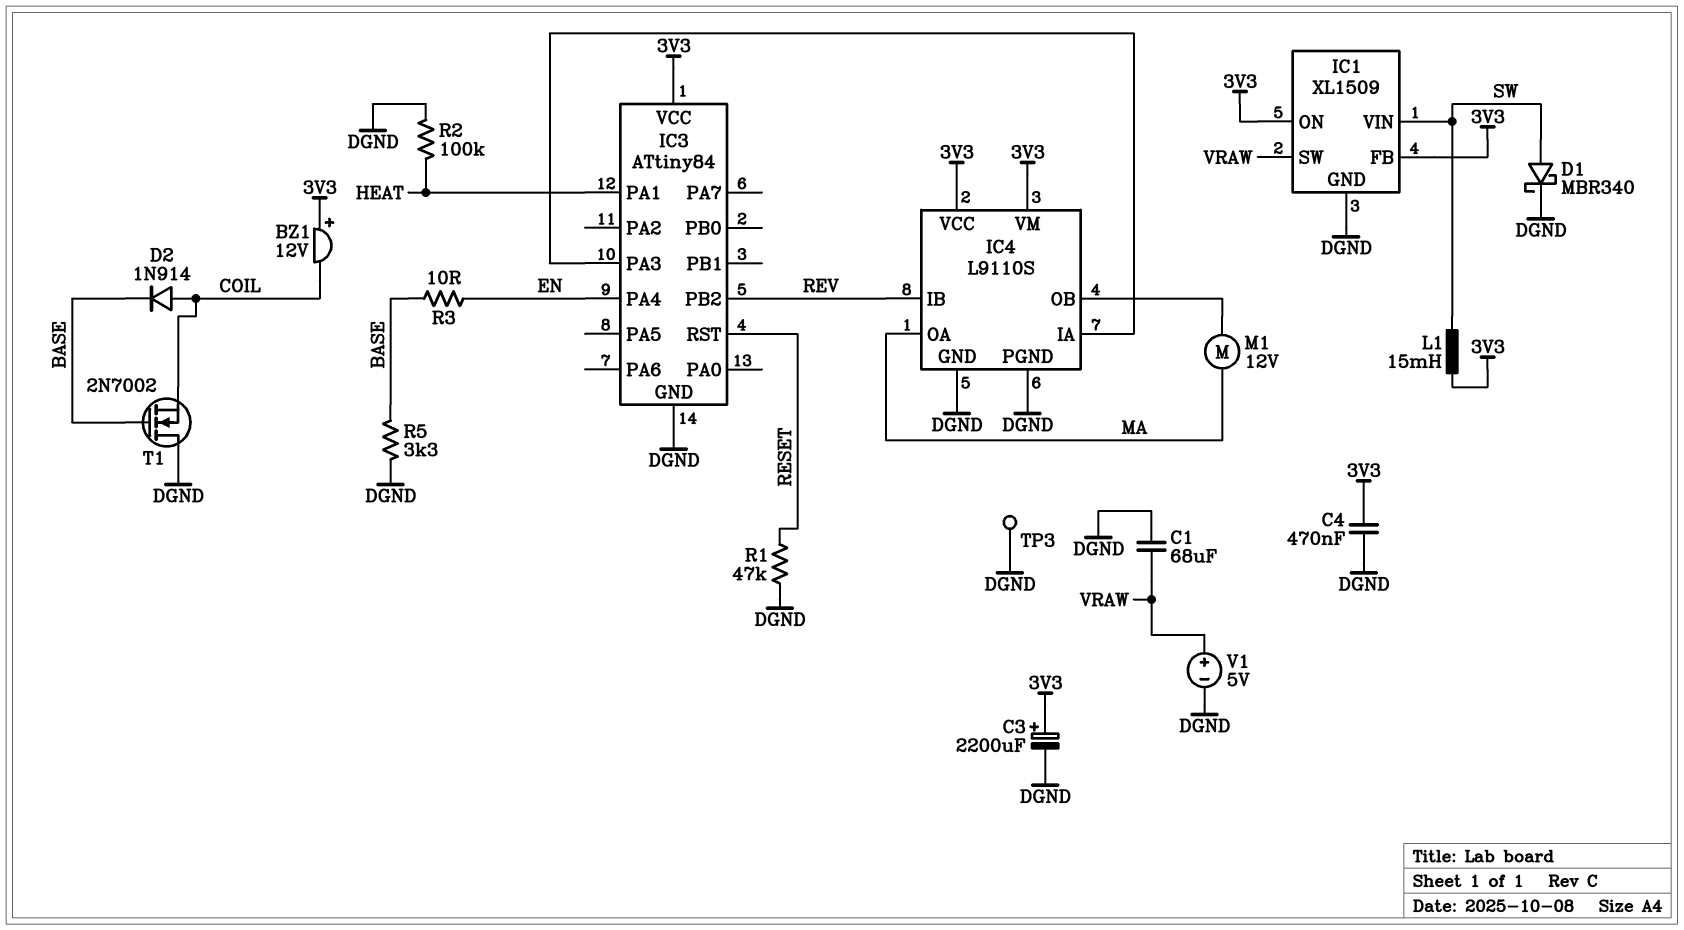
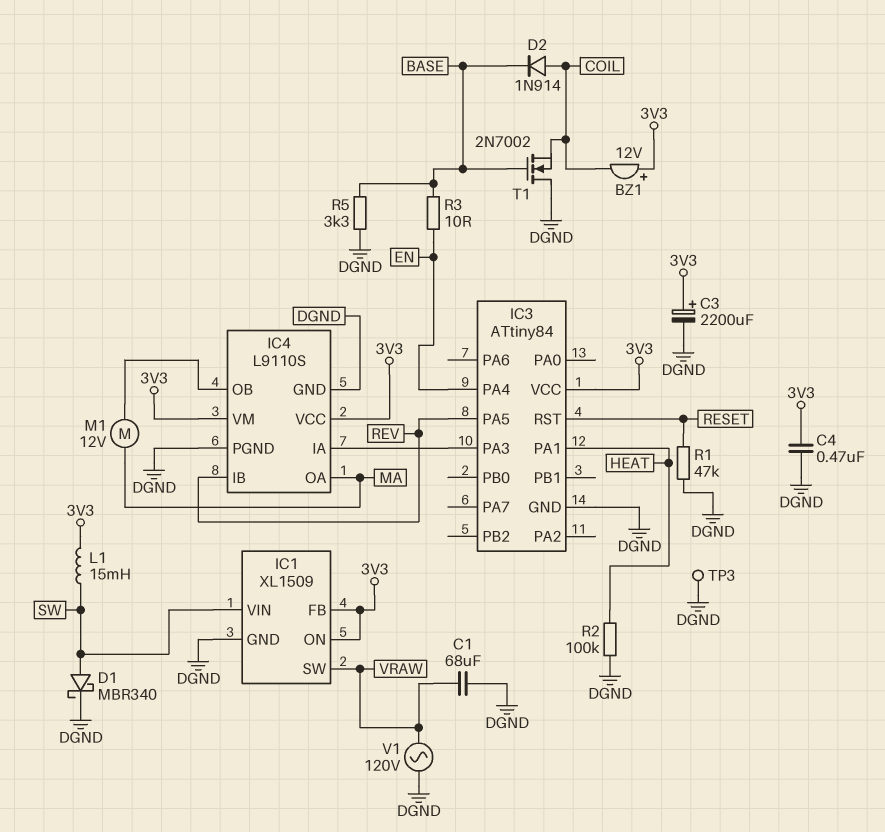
IC3 pin PA5: none -> REV
IC3 pin PB2: REV -> none
V1: 5V (plus VRAW, minus DGND) -> AC 120V (DGND, VRAW)

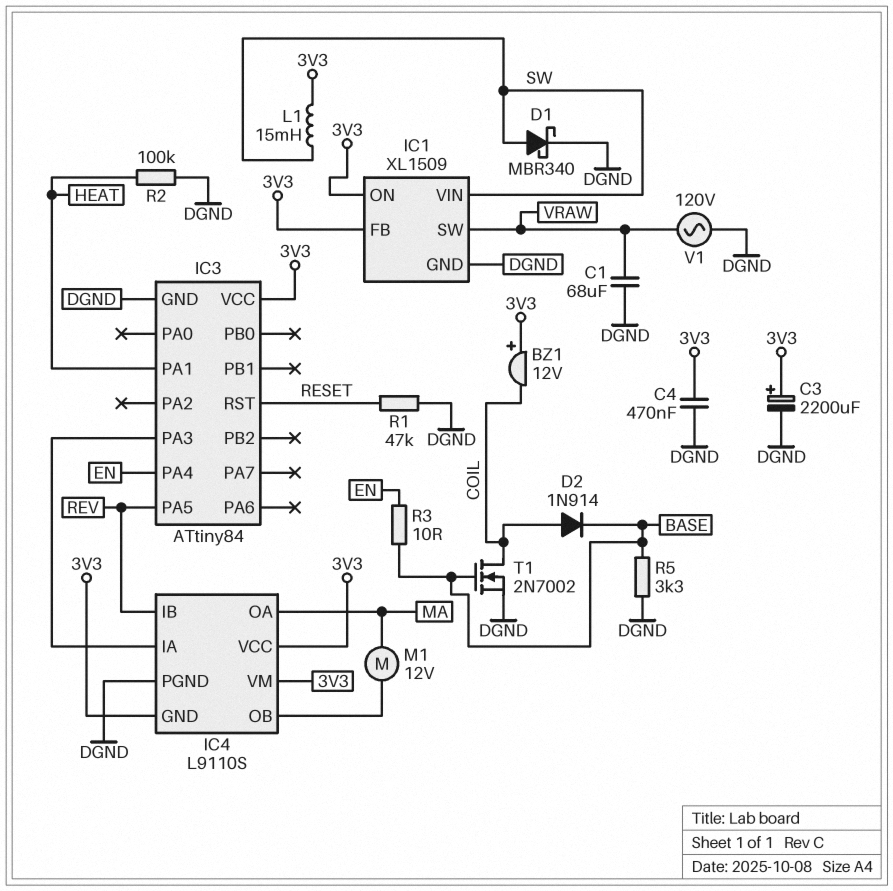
IC4 pin GND: DGND -> 3V3
T1: NMOS 2N7002 (G BASE, D DGND, S COIL) -> NMOS 2N7002 (G BASE, D COIL, S DGND)
TP3: test point (DGND) -> none

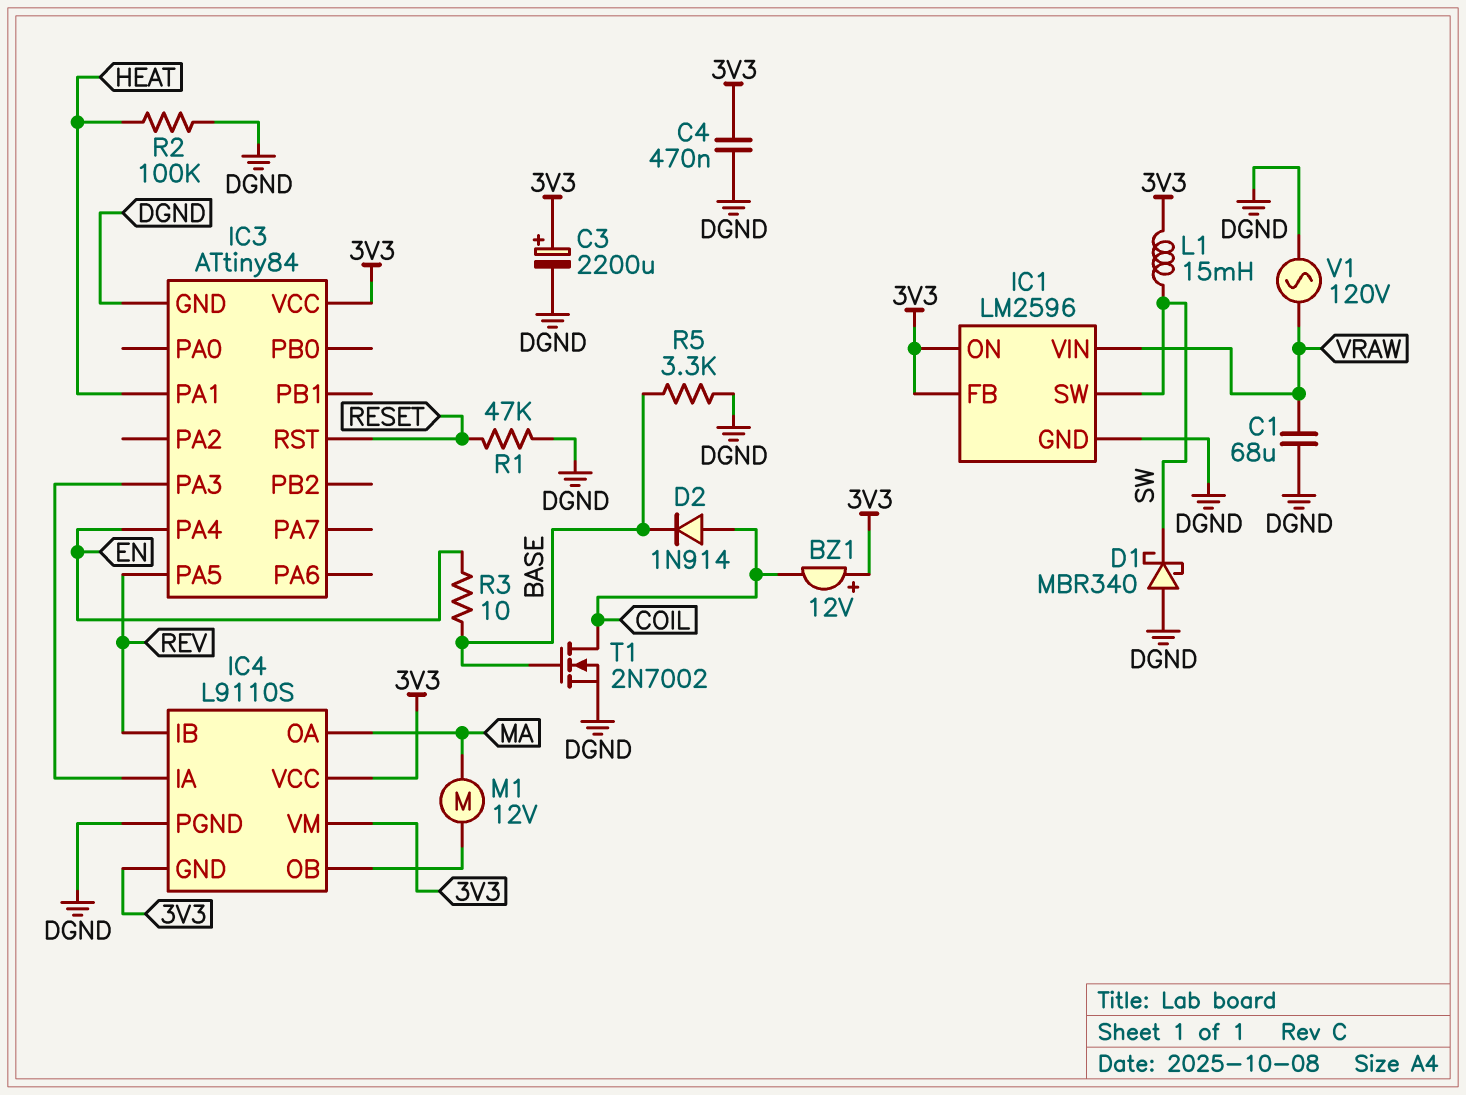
D1: schottky MBR340 (A SW, K DGND) -> schottky MBR340 (A DGND, K SW)
IC1: XL1509 -> LM2596
IC1 pin SW: VRAW -> SW
IC1 pin VIN: SW -> VRAW

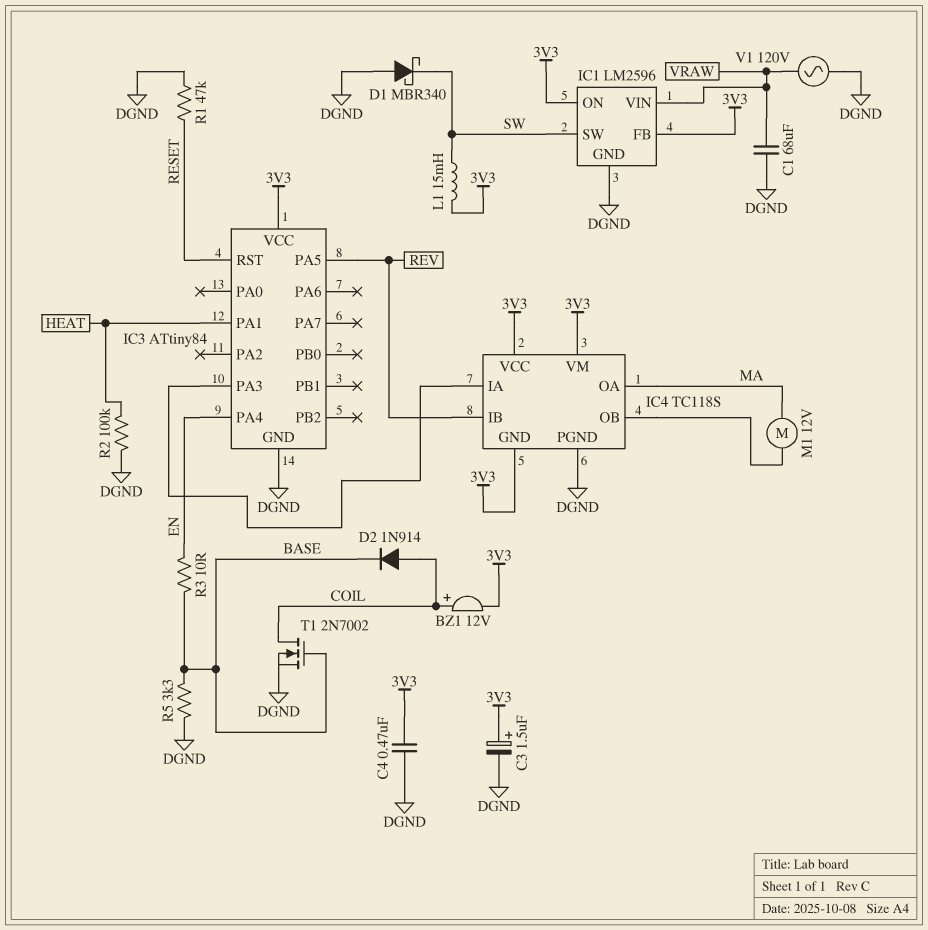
BZ1: buzzer 12V (plus 3V3, minus COIL) -> buzzer 12V (plus COIL, minus 3V3)
C3: 2200uF (plus 3V3, minus DGND) -> 1.5uF (plus 3V3, minus DGND)
IC4: L9110S -> TC118S

